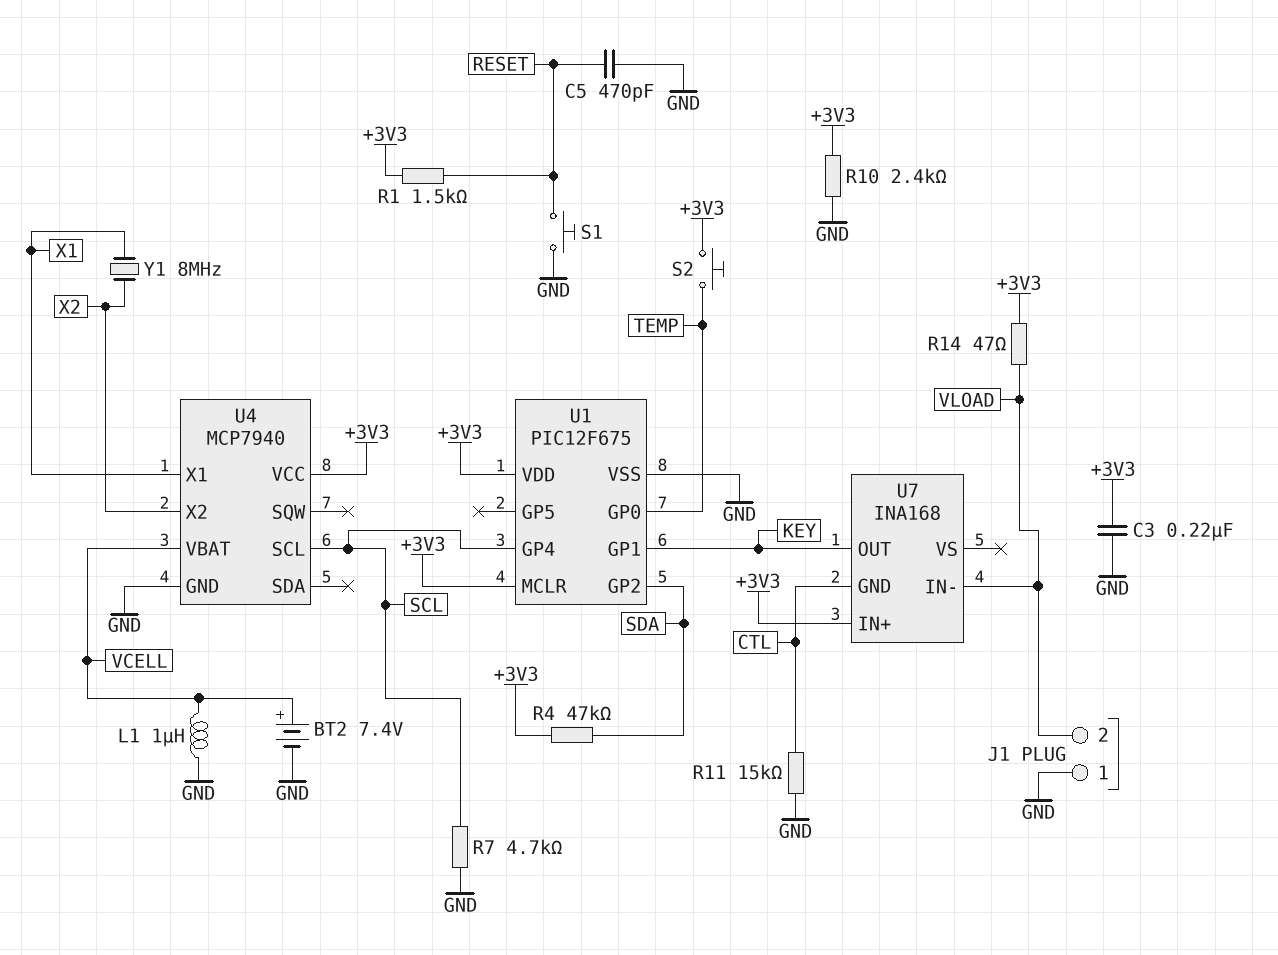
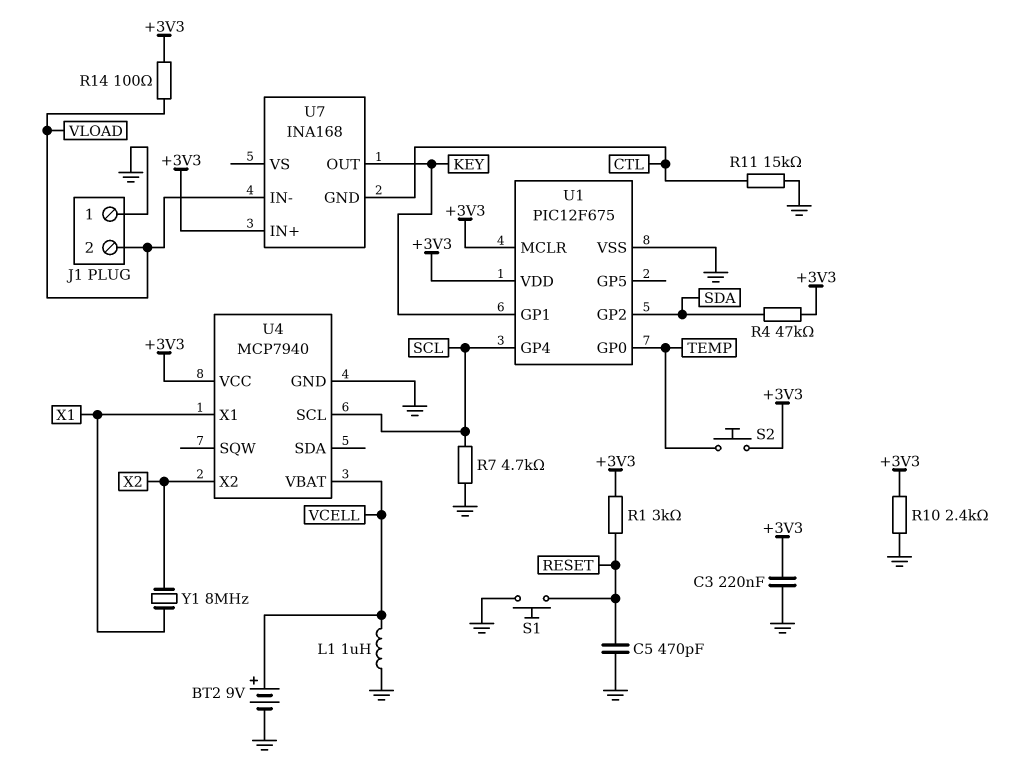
BT2: 7.4V (plus VCELL, minus GND) -> 9V (plus VCELL, minus GND)
R1: 1.5k (+3V3, RESET) -> 3k (+3V3, RESET)
R14: 47 (+3V3, VLOAD) -> 100 (+3V3, VLOAD)

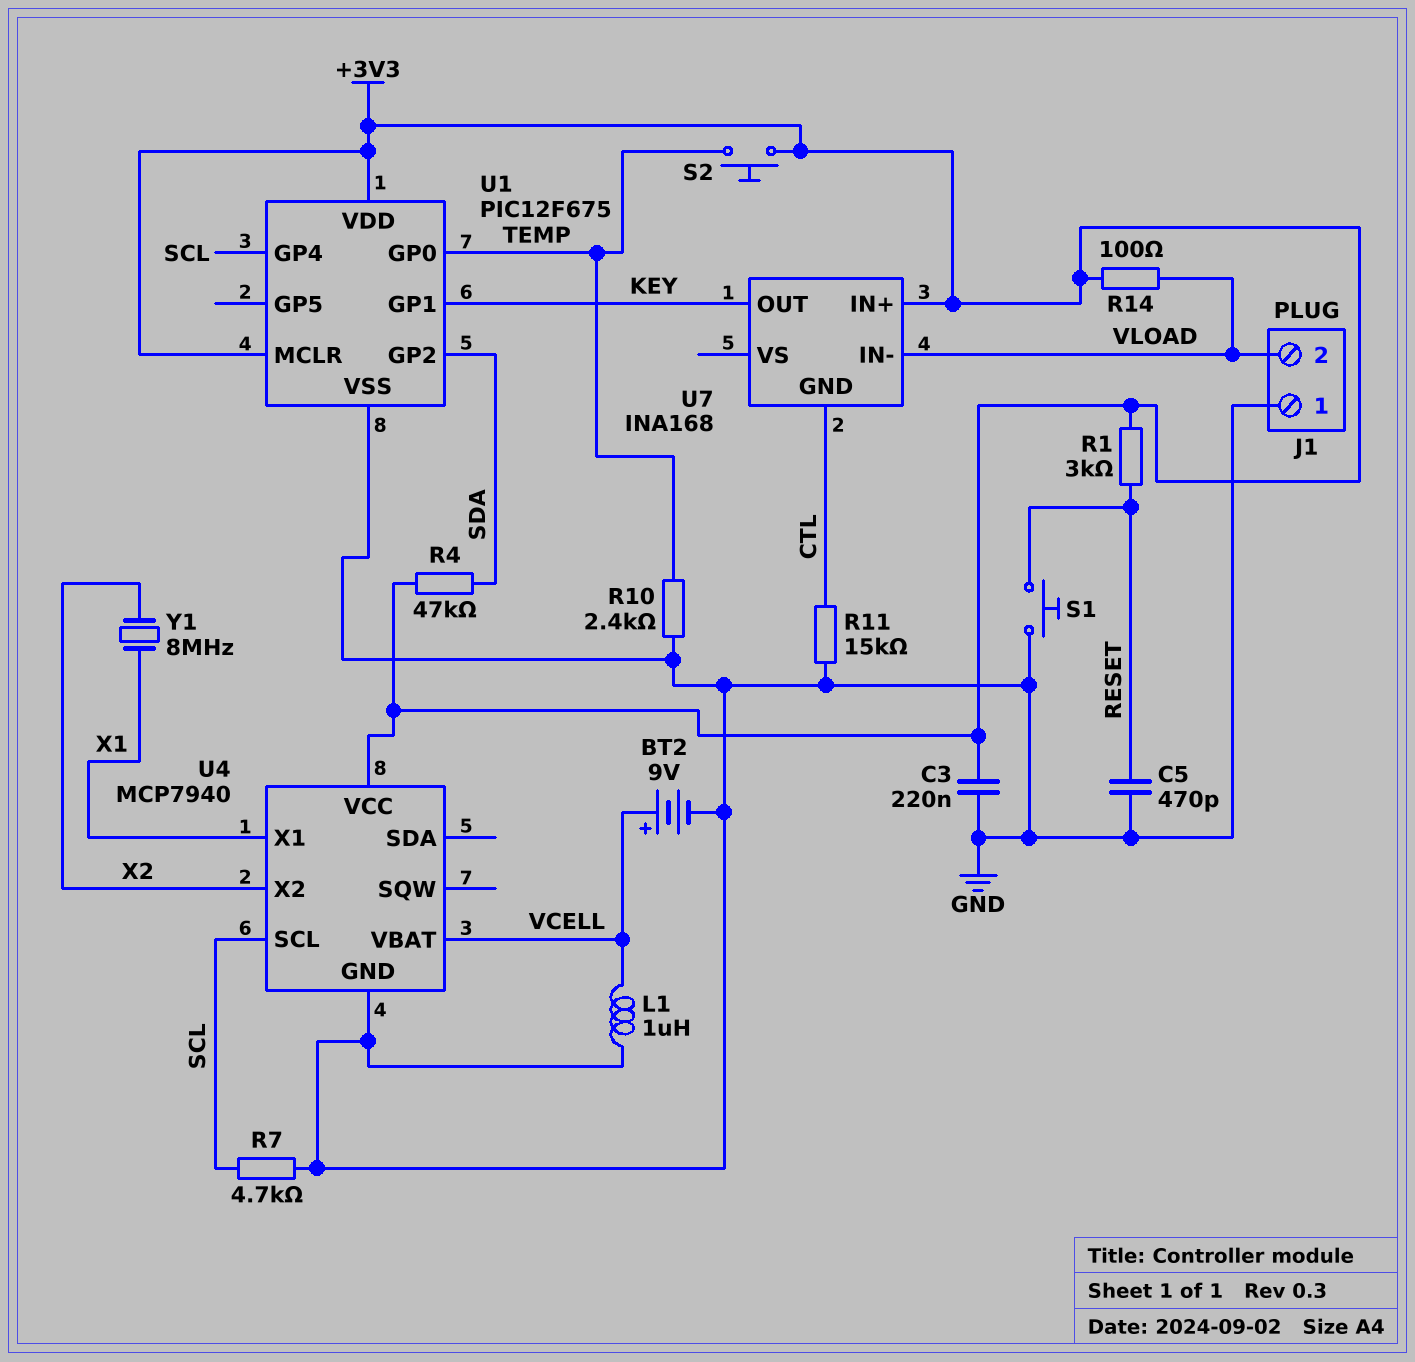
R10: 2.4k (+3V3, GND) -> 2.4k (GND, TEMP)

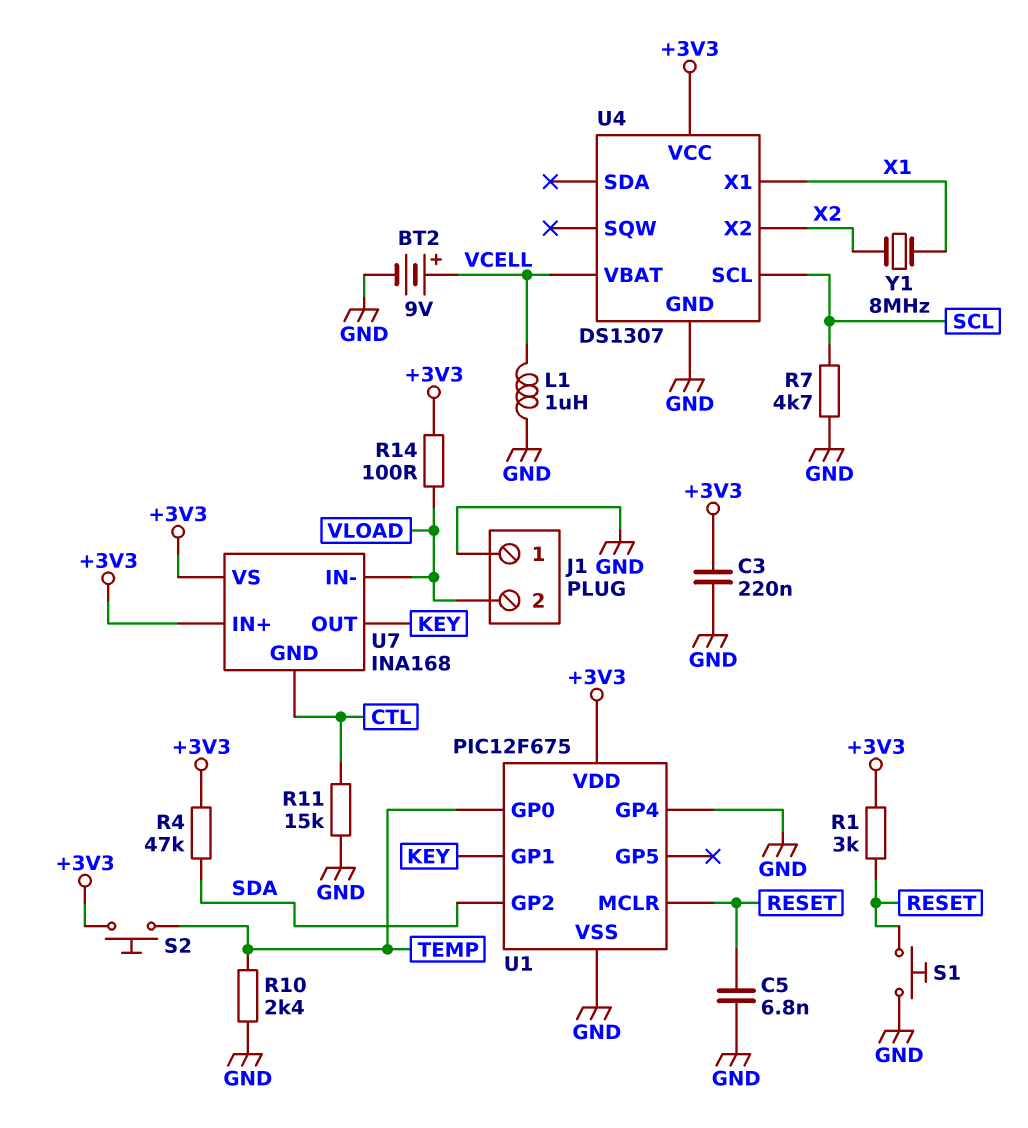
C5: 470pF (GND, RESET) -> 6.8nF (GND, RESET)
U1 pin GP4: SCL -> GND
U1 pin MCLR: +3V3 -> RESET
U4: MCP7940 -> DS1307
U7 pin VS: none -> +3V3

